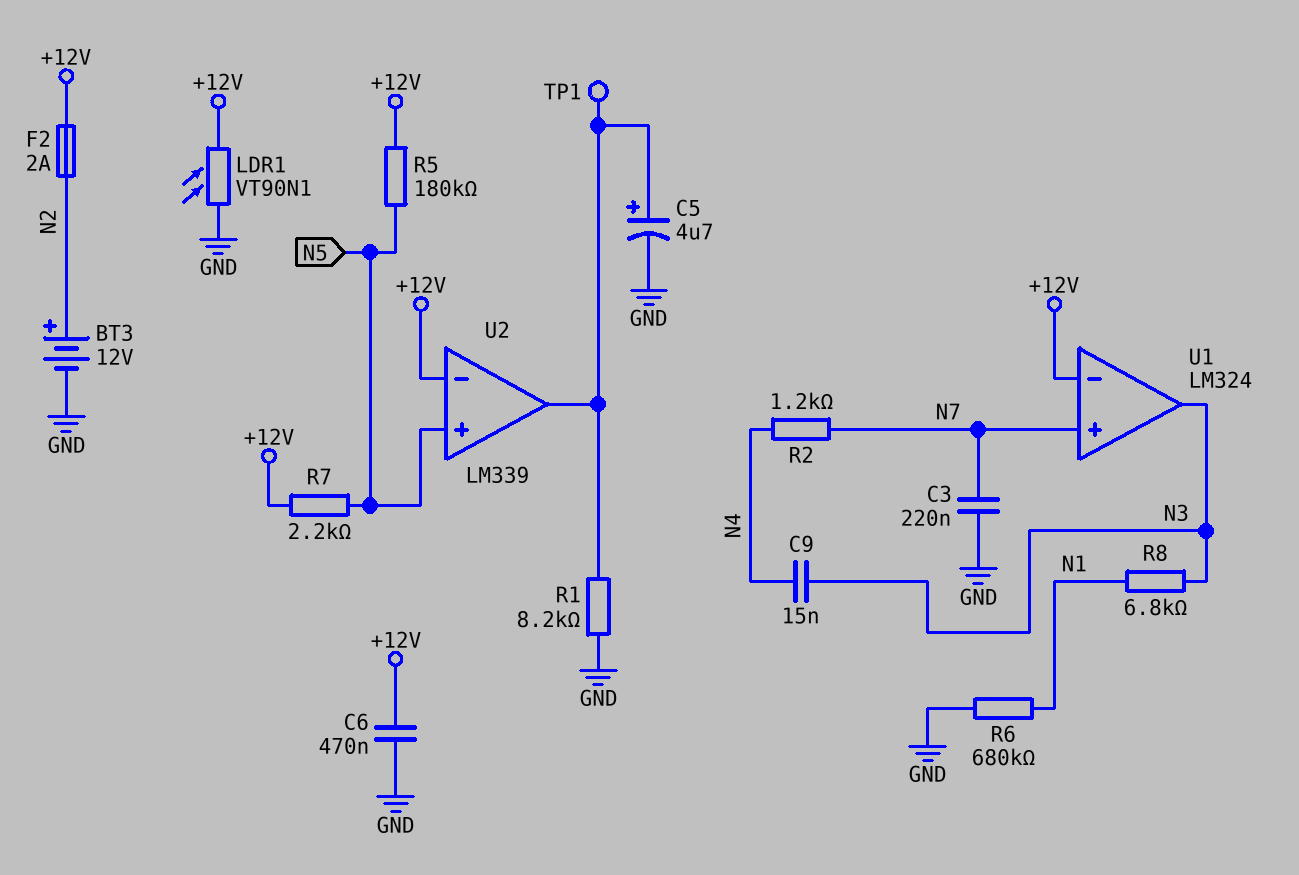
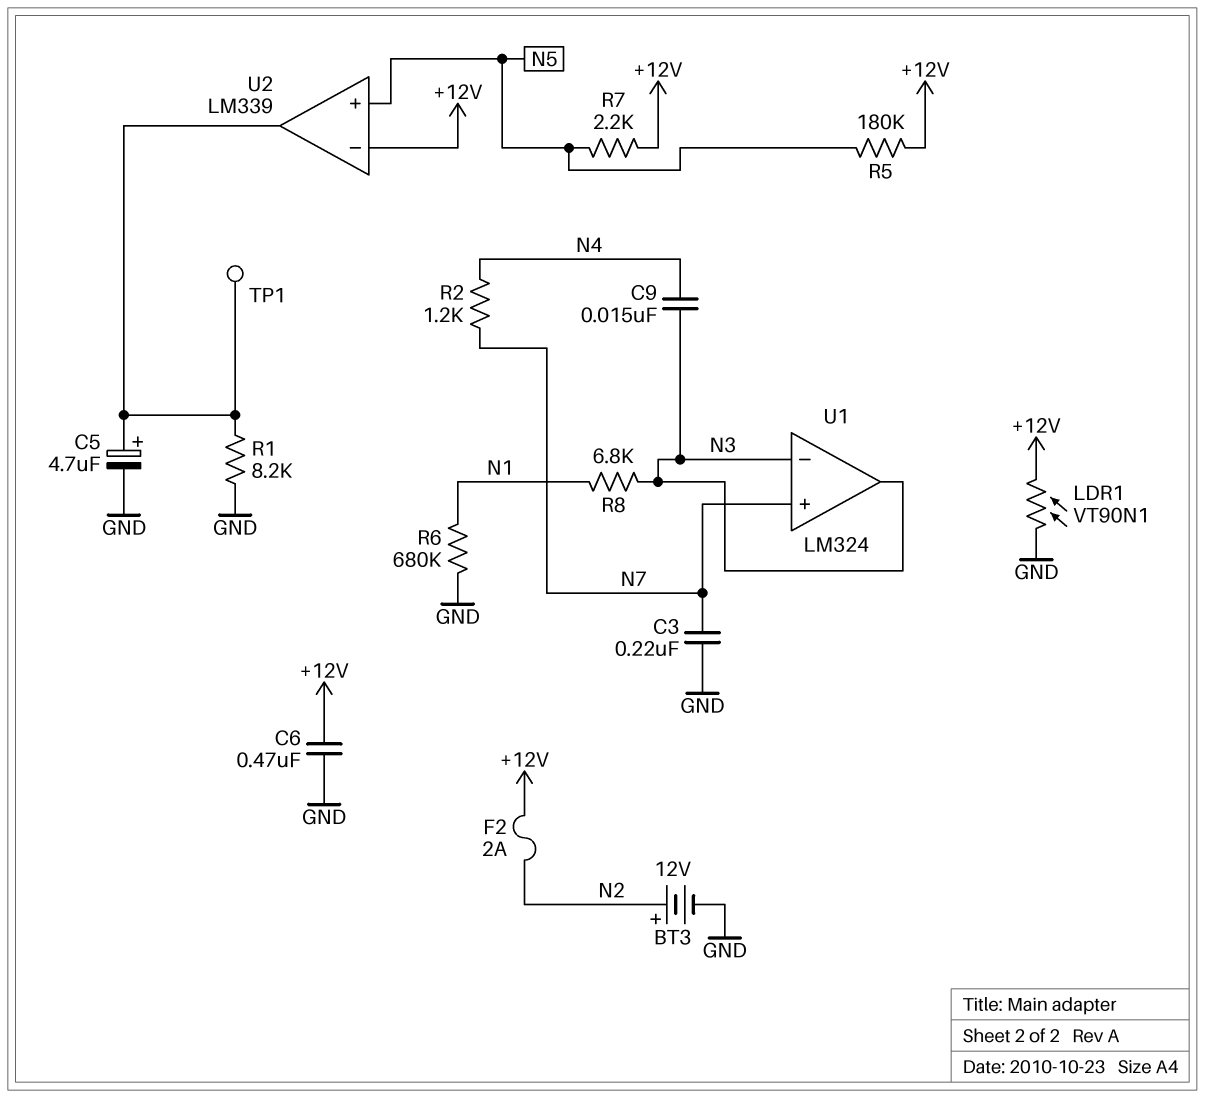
U1 pin in-: +12V -> N3

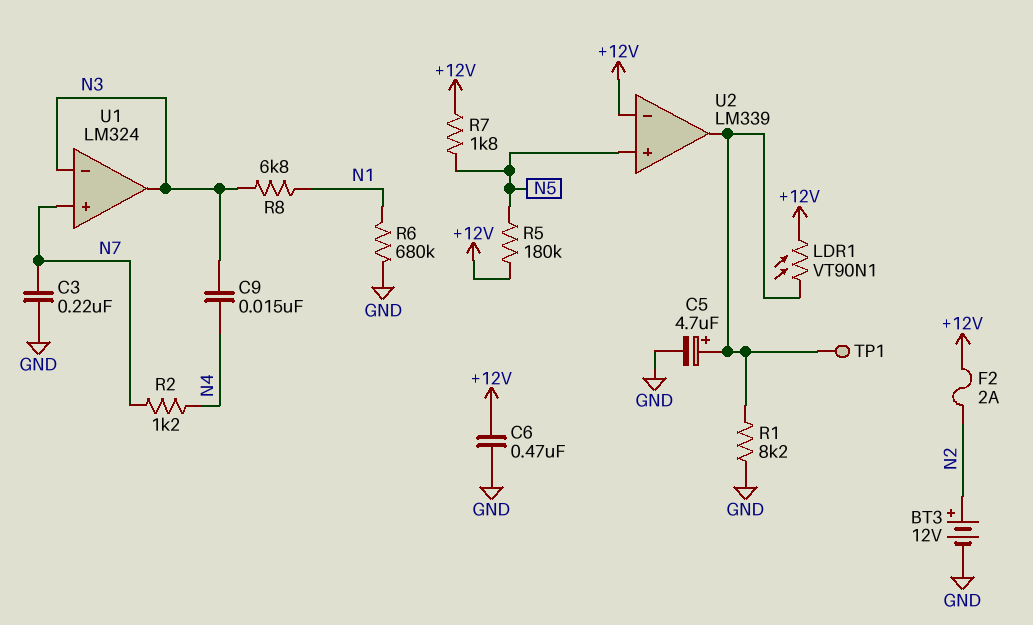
LDR1: VT90N1 (+12V, GND) -> VT90N1 (+12V, U2/out)
R7: 2.2k (+12V, N5) -> 1.8k (+12V, N5)

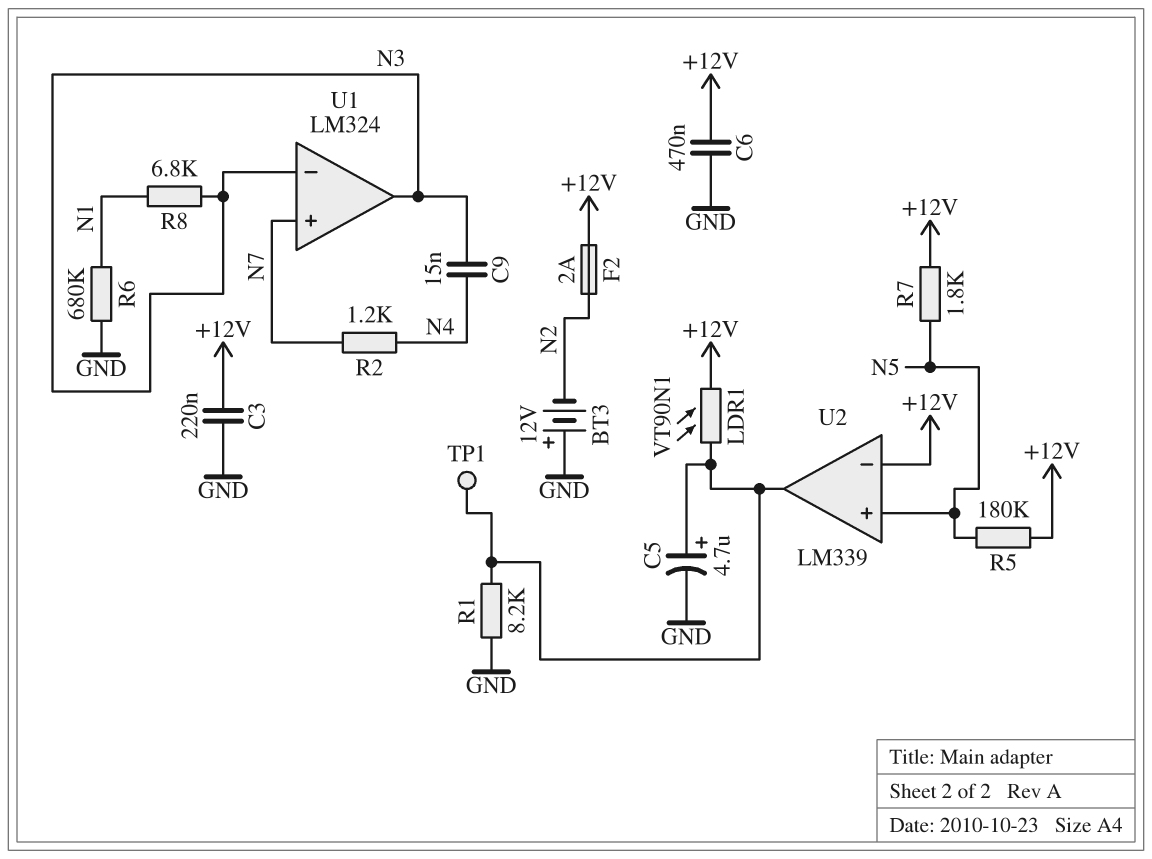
BT3: 12V (plus N2, minus GND) -> 12V (plus GND, minus N2)
C3: 220nF (GND, N7) -> 220nF (+12V, GND)

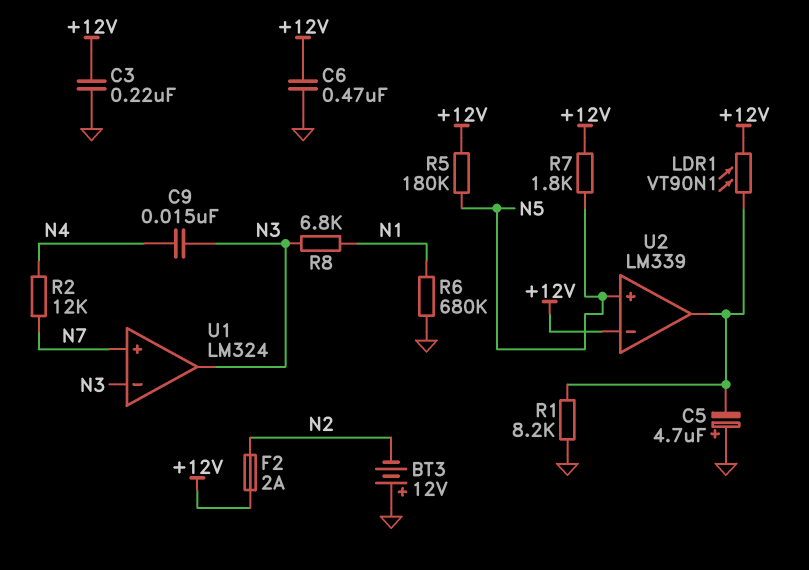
C5: 4.7uF (plus U2/out, minus GND) -> 4.7uF (plus GND, minus U2/out)
R2: 1.2k (N4, N7) -> 12k (N4, N7)
TP1: test point (U2/out) -> none

